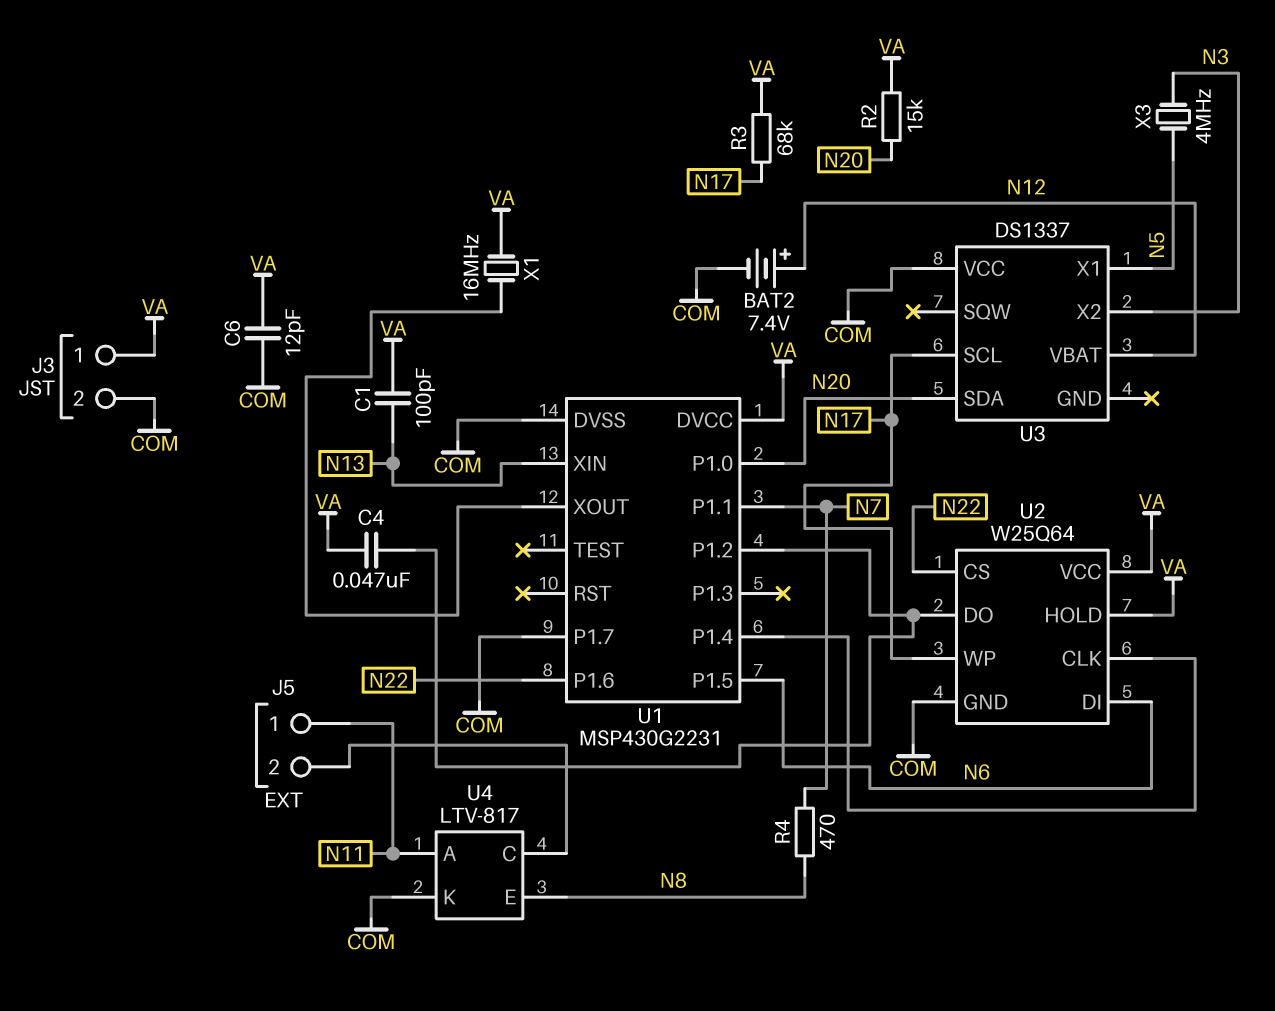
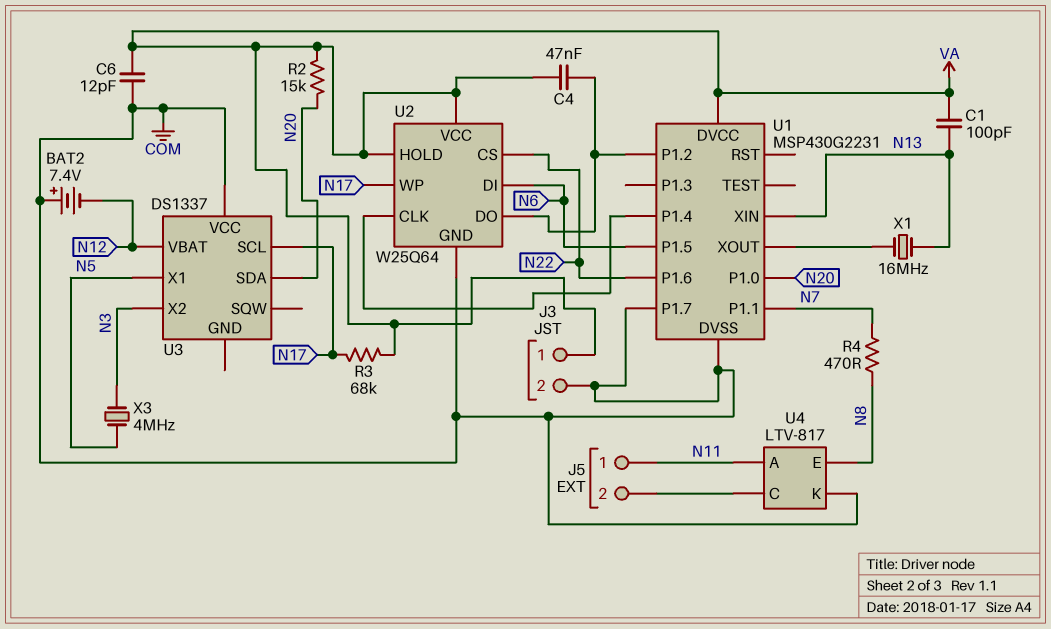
BAT2: 7.4V (plus N12, minus COM) -> 7.4V (plus COM, minus N12)
X1: 16MHz (U1/XOUT, VA) -> 16MHz (N13, U1/XOUT)

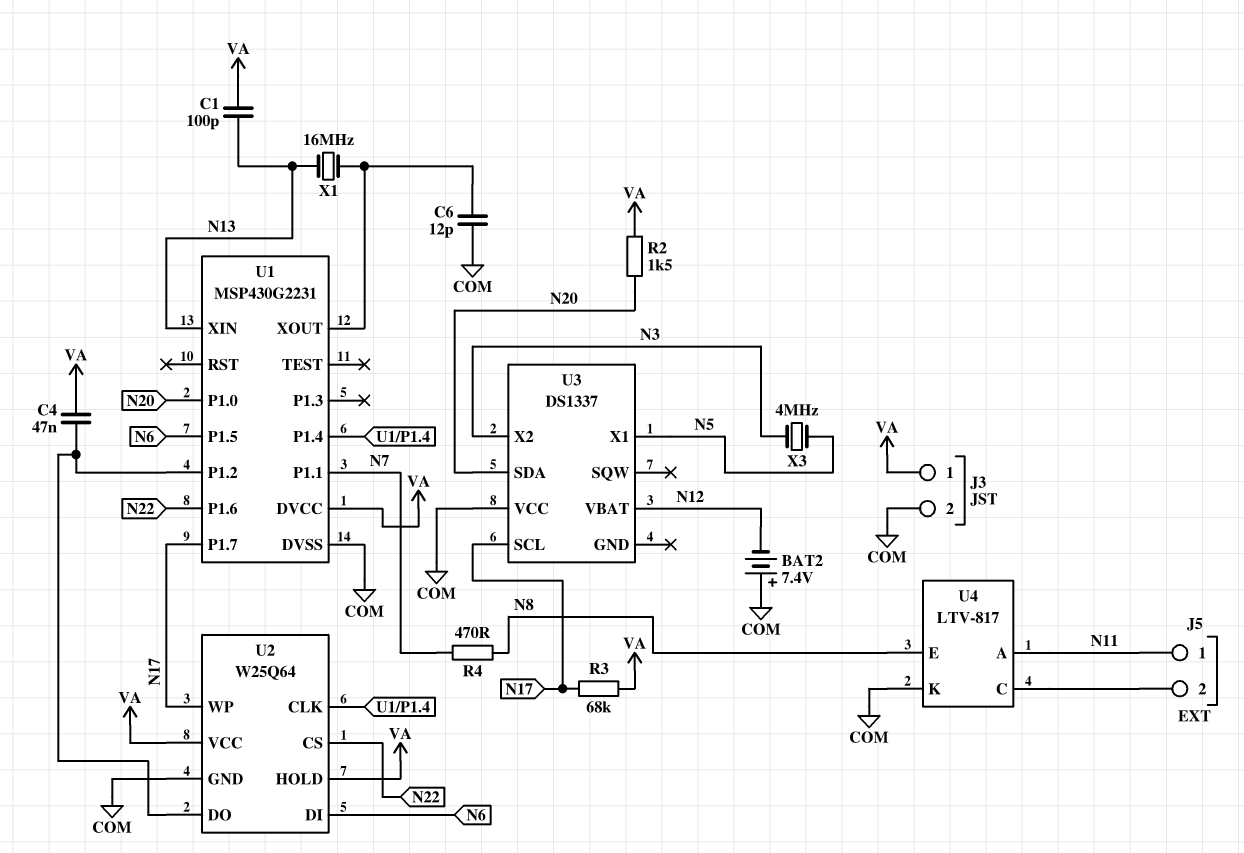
C6: 12pF (COM, VA) -> 12pF (COM, U1/XOUT)
R2: 15k (N20, VA) -> 1.5k (N20, VA)
U1 pin P1.7: COM -> N17

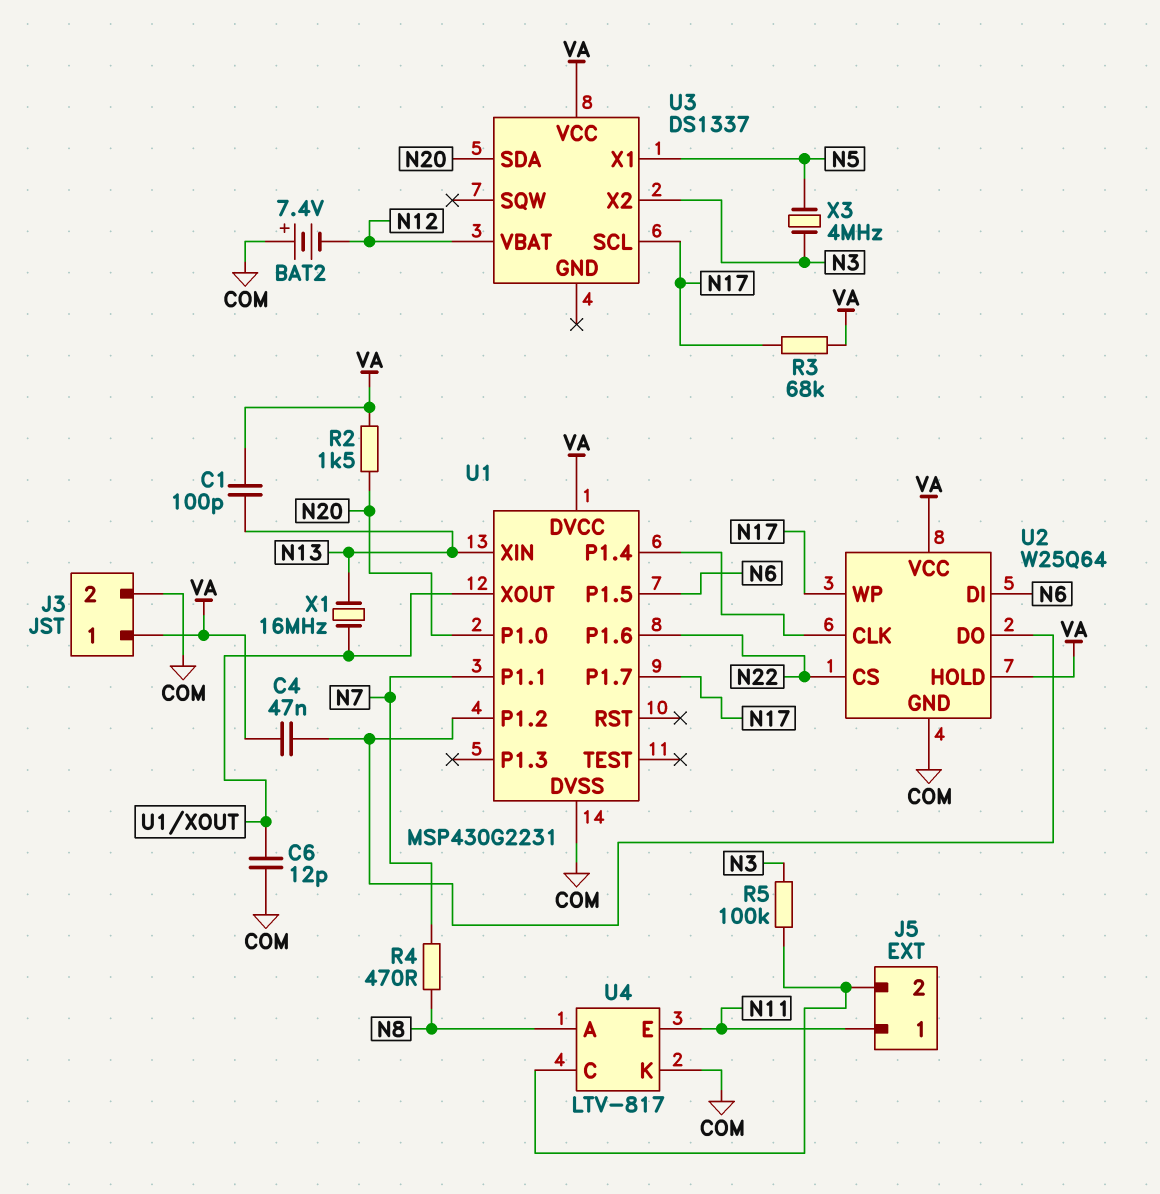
R5: none -> 100k (J5/2, N3)
U3 pin VCC: COM -> VA
U4 pin A: N11 -> N8
U4 pin E: N8 -> N11

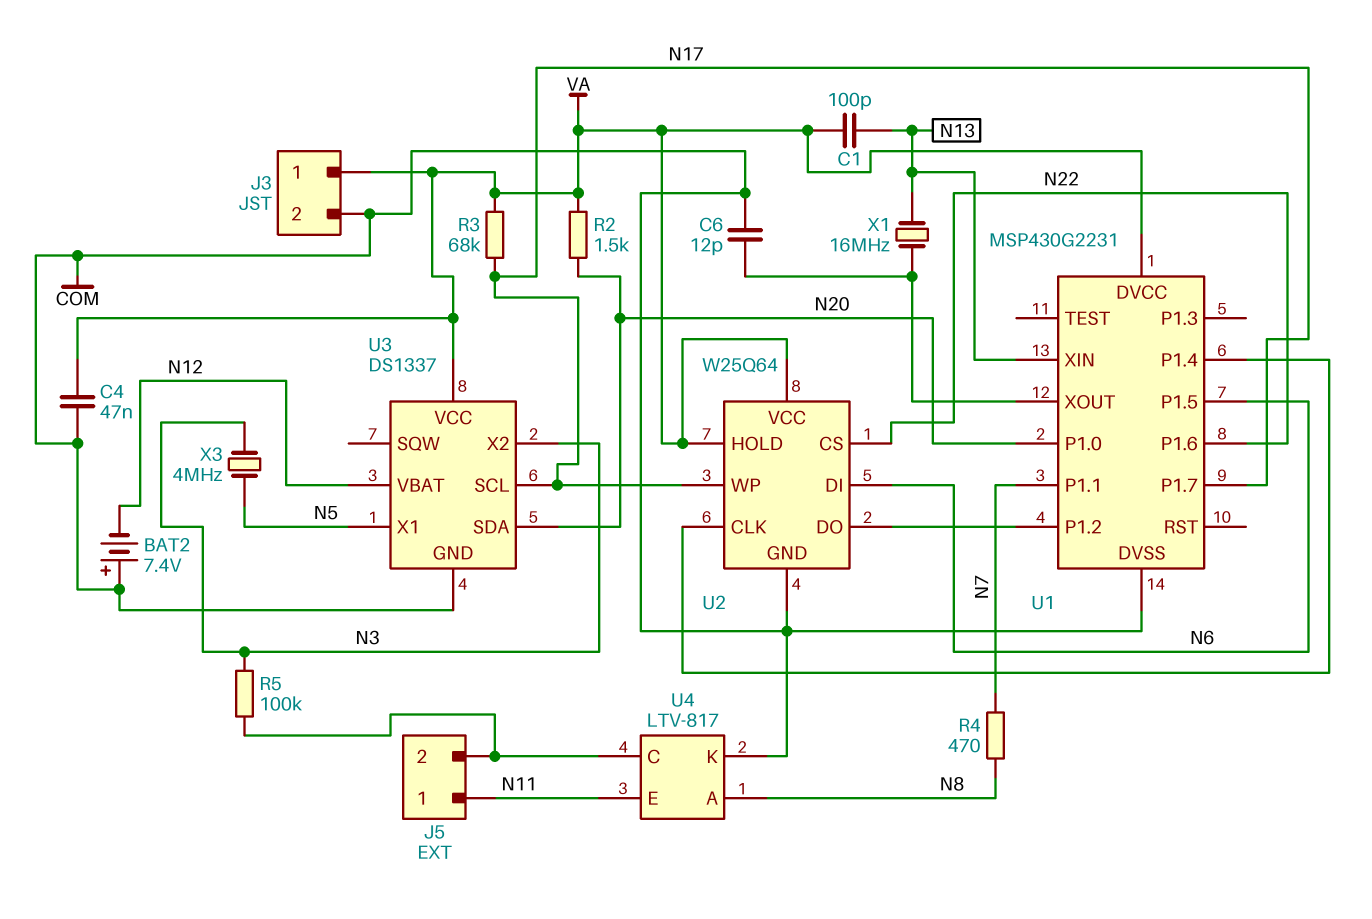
C4: 47nF (U1/P1.2, VA) -> 47nF (COM, VA)
U3 pin GND: none -> COM

